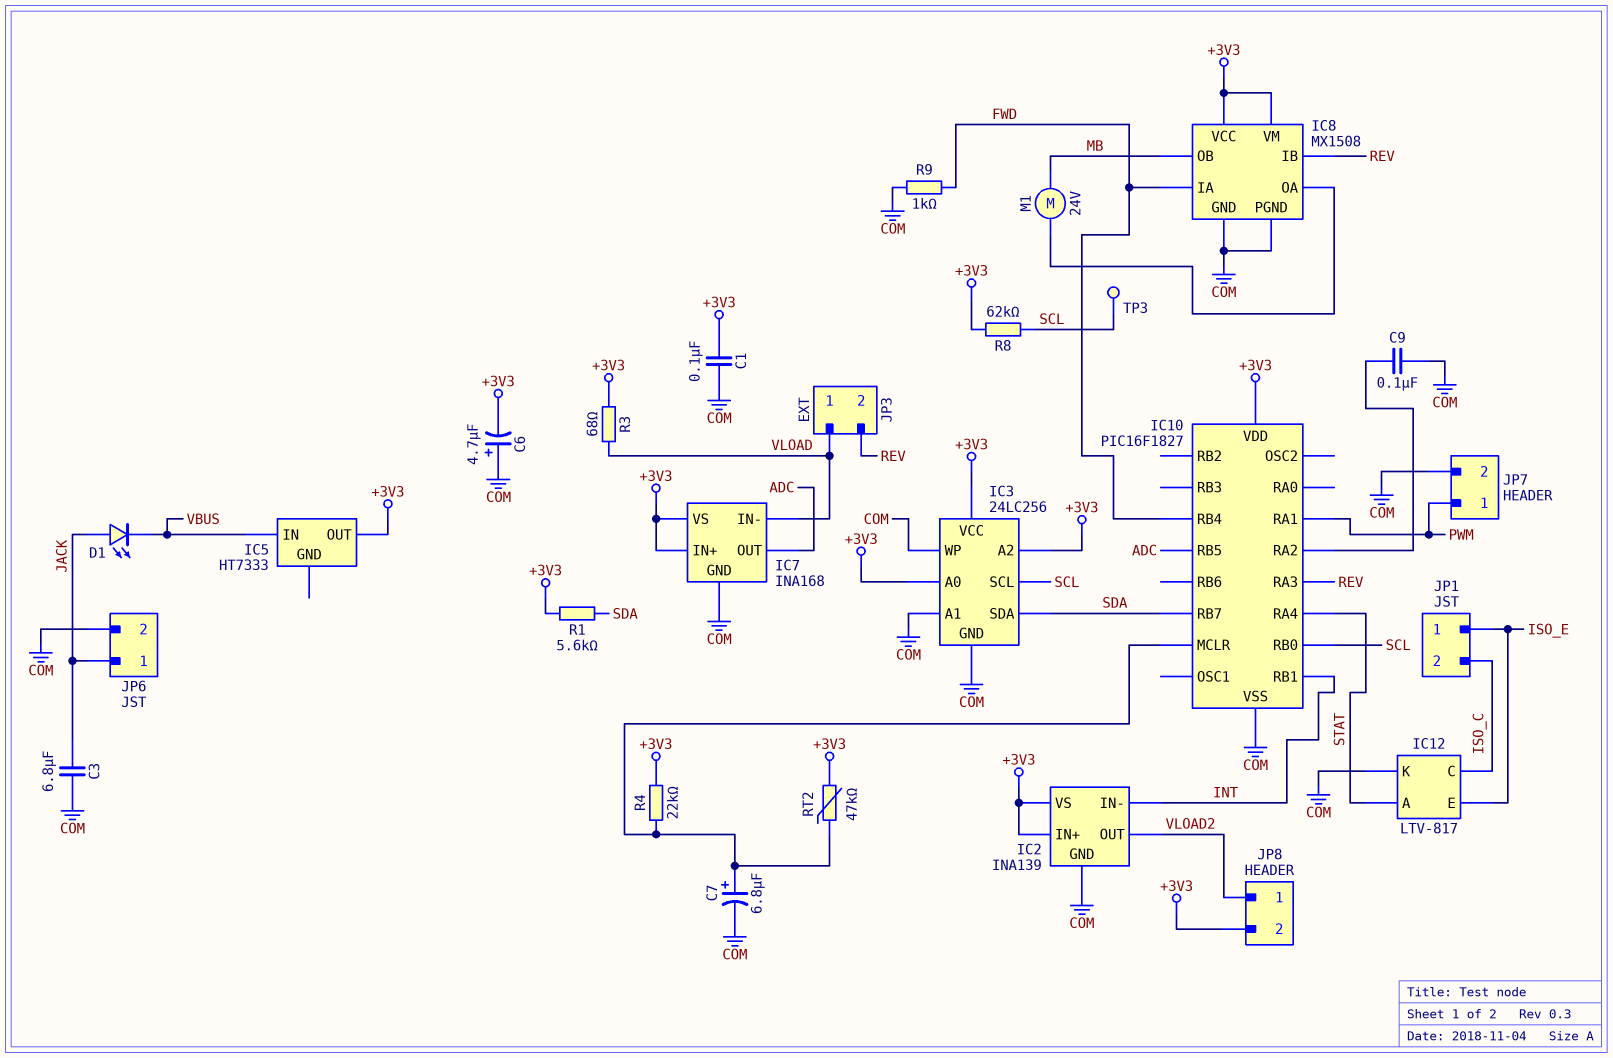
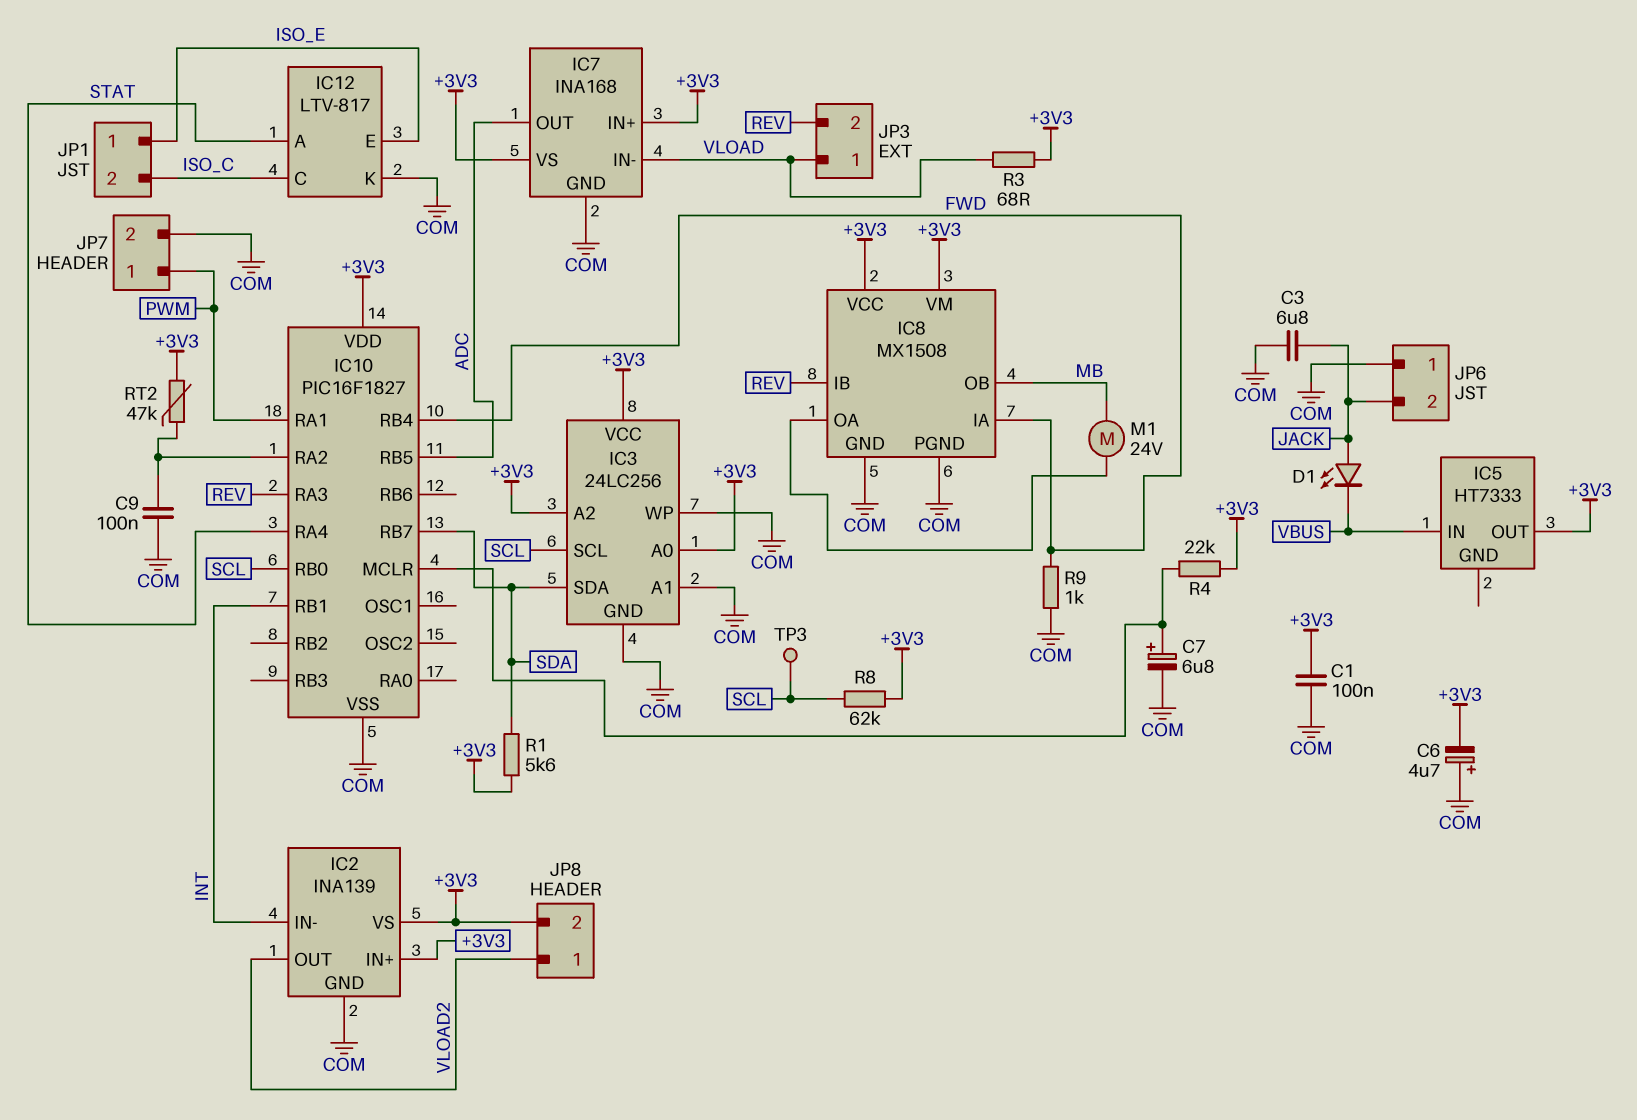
JP6 pin 1: JACK -> COM
JP6 pin 2: COM -> JACK
RT2: 47k (+3V3, IC10/MCLR) -> 47k (+3V3, IC10/RA2)

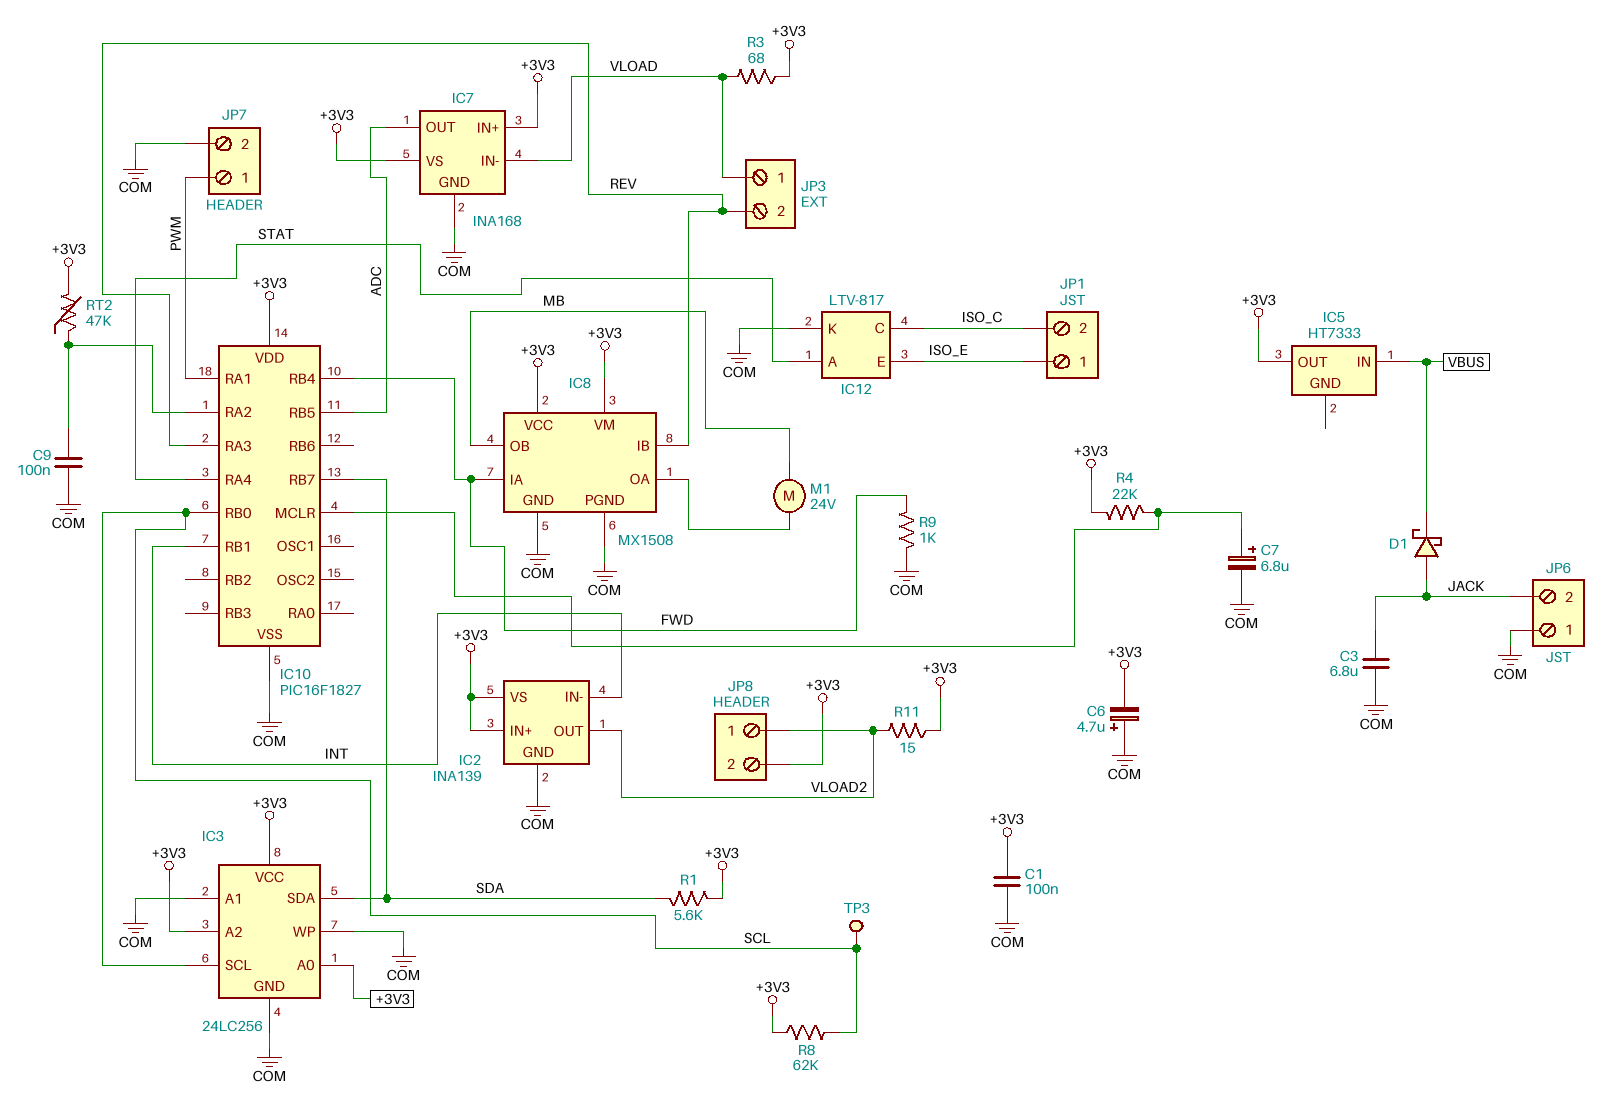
D1: LED (A JACK, K VBUS) -> schottky (A JACK, K VBUS)
R11: none -> 15 (+3V3, VLOAD2)

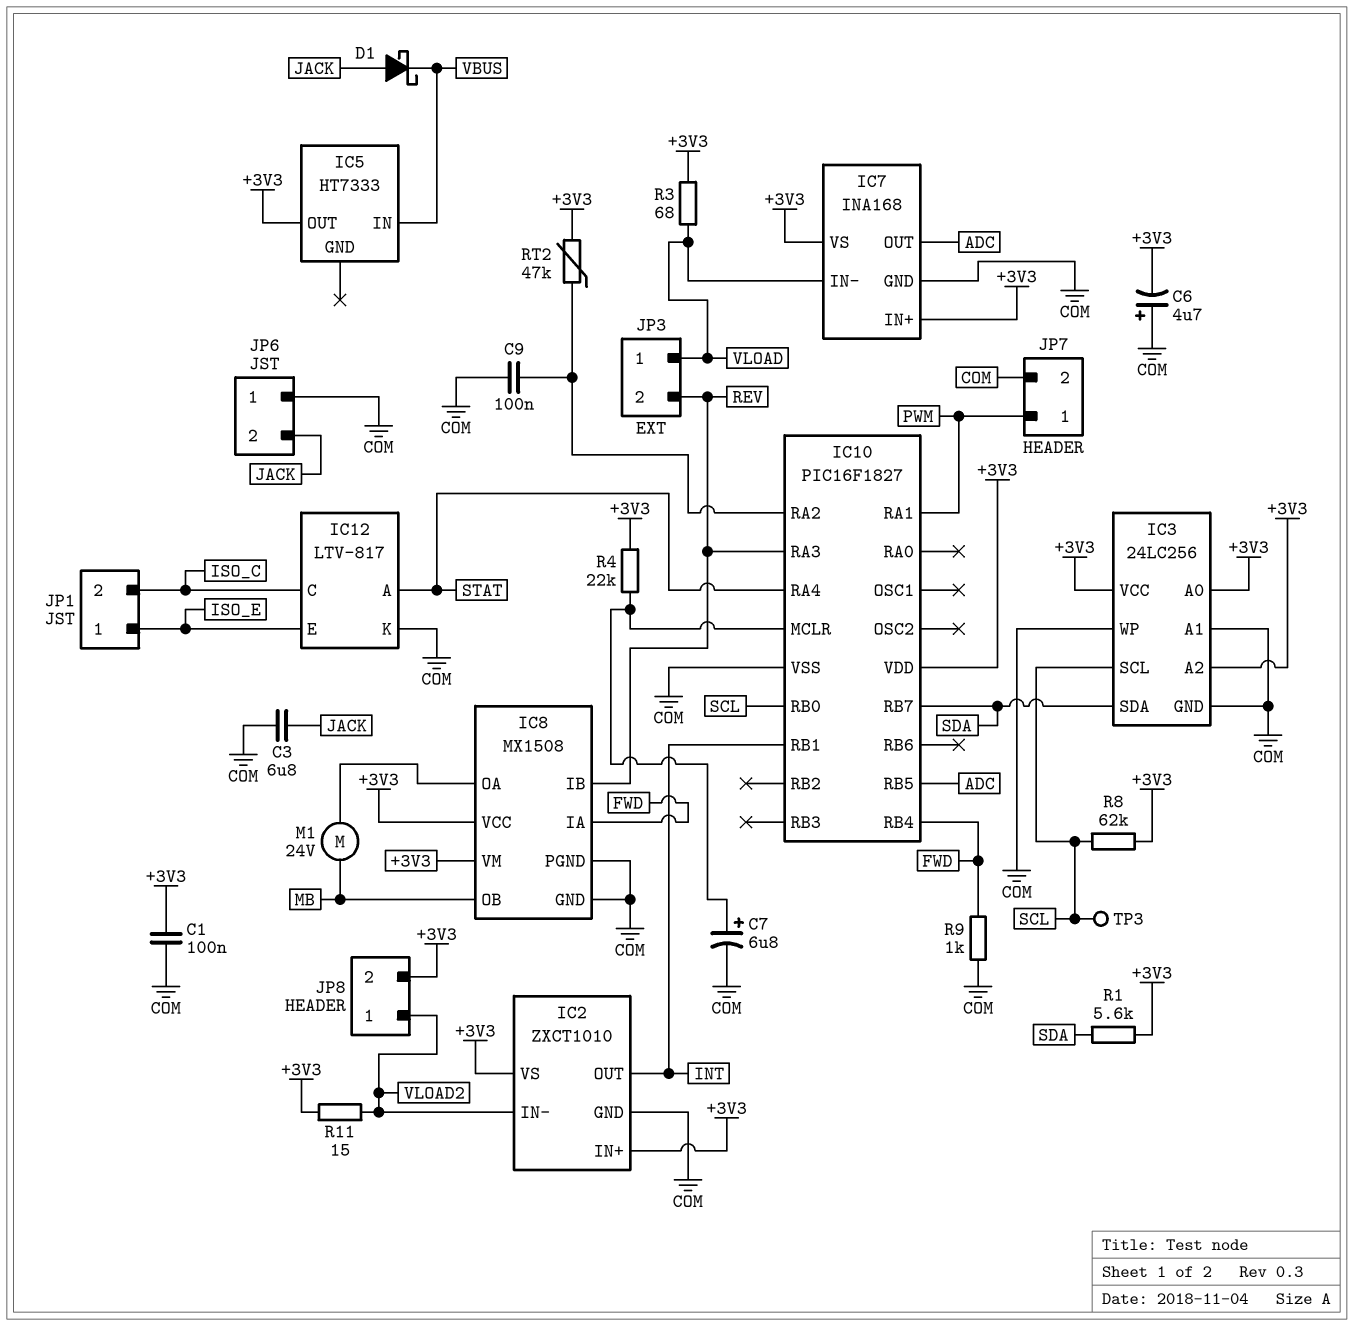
IC2: INA139 -> ZXCT1010
IC2 pin IN-: INT -> VLOAD2
IC2 pin OUT: VLOAD2 -> INT

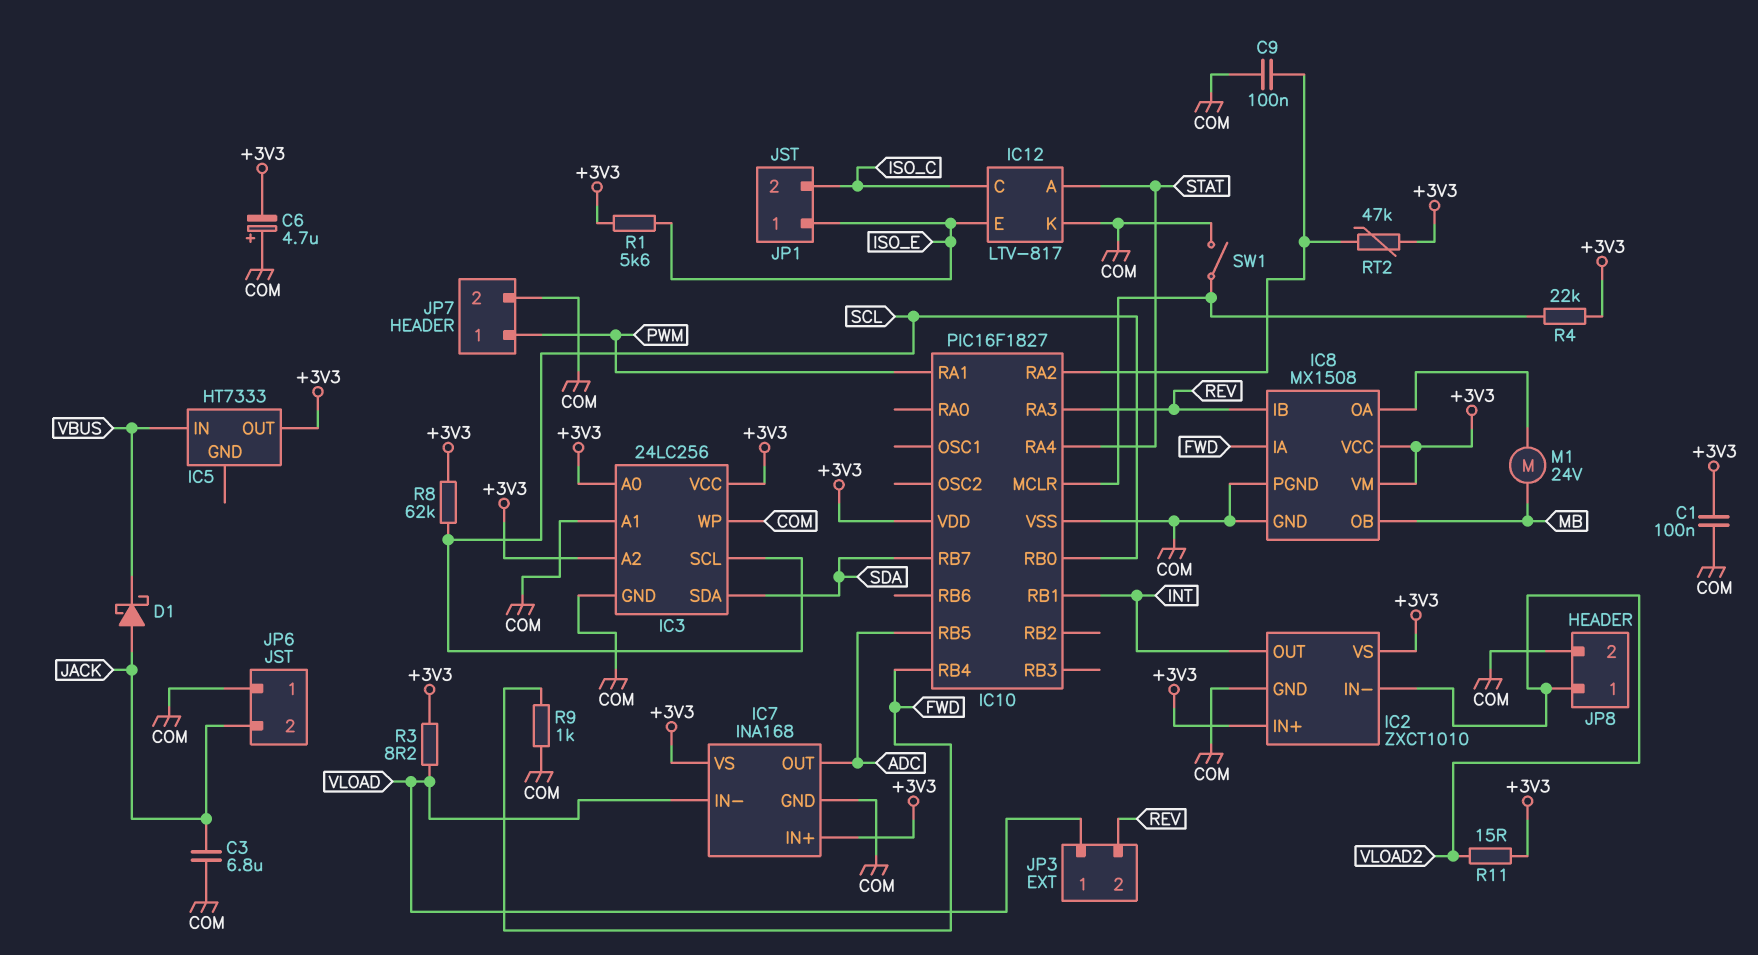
C7: 6.8uF (plus IC10/MCLR, minus COM) -> none
JP8 pin 2: +3V3 -> COM
R1: 5.6k (+3V3, SDA) -> 5.6k (+3V3, ISO_E)
R3: 68 (+3V3, VLOAD) -> 8.2 (+3V3, VLOAD)
SW1: none -> switch (COM, IC10/MCLR)
TP3: test point (SCL) -> none

